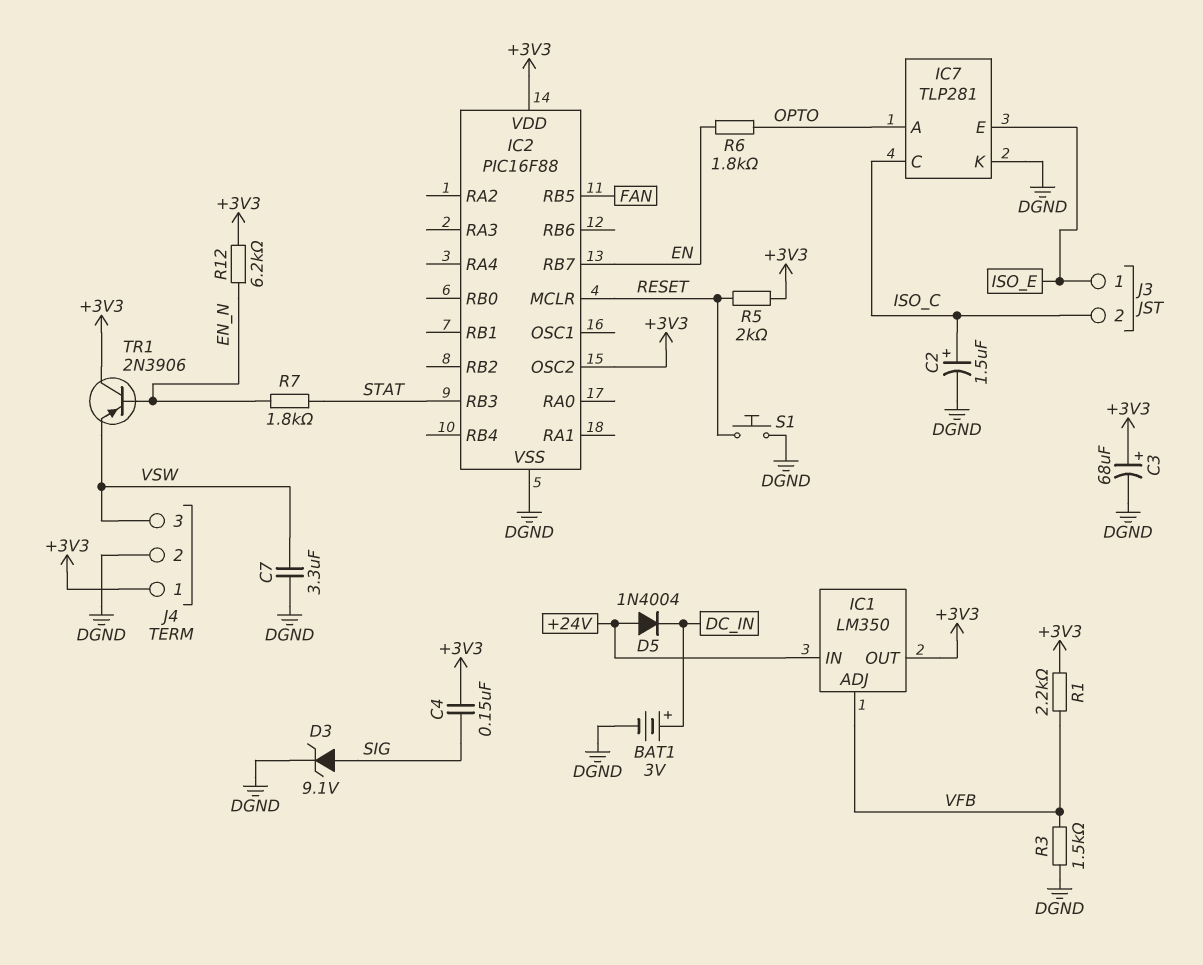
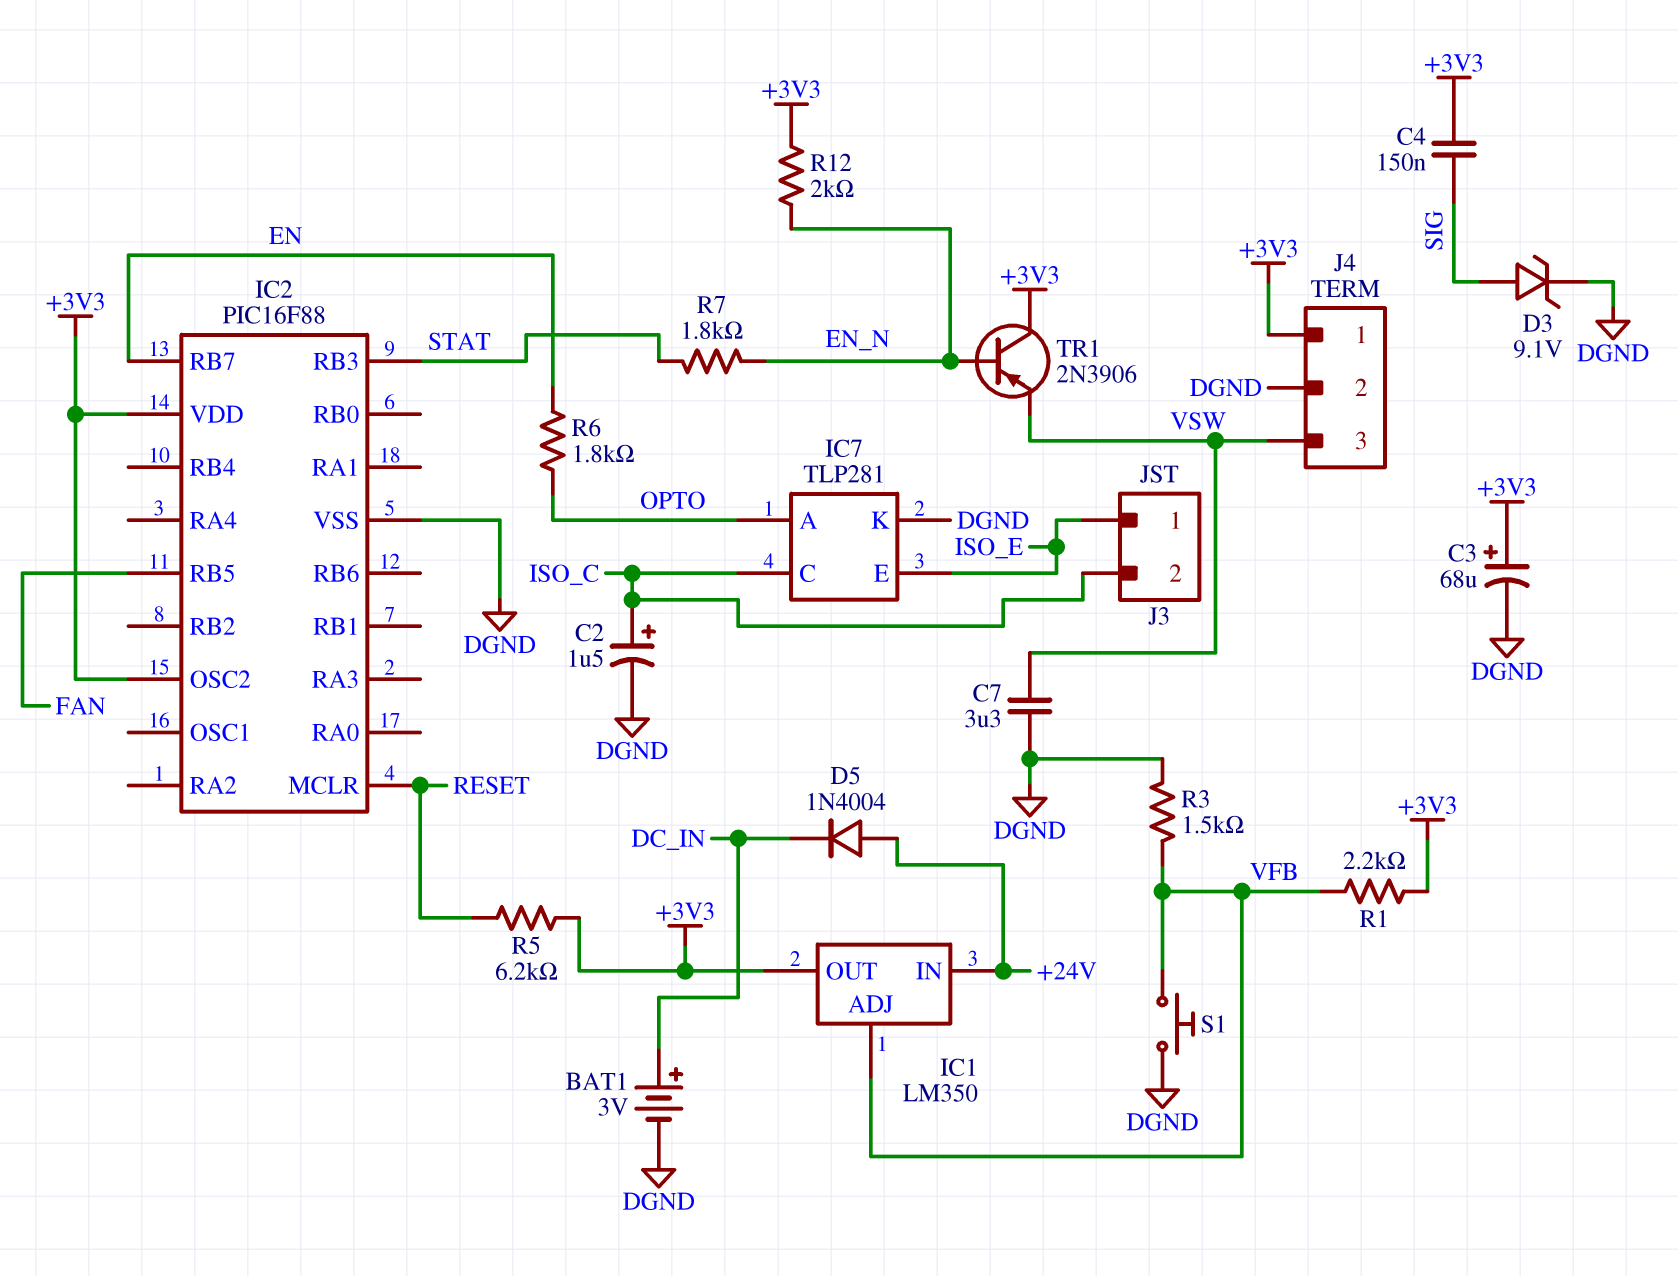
R5: 2k (+3V3, RESET) -> 6.2k (+3V3, RESET)
R12: 6.2k (+3V3, EN_N) -> 2k (+3V3, EN_N)
S1: button (DGND, RESET) -> button (DGND, VFB)

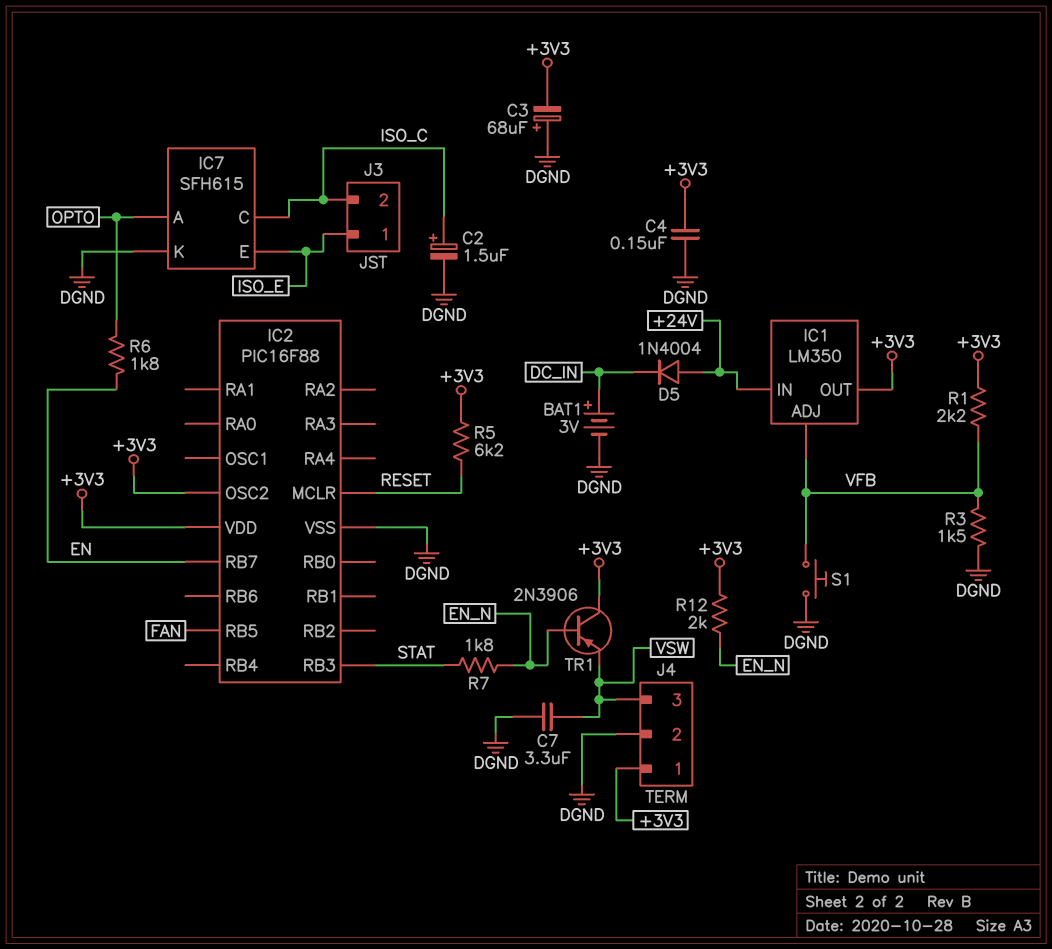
C3: 68uF (plus +3V3, minus DGND) -> 68uF (plus DGND, minus +3V3)
C4: 150nF (+3V3, SIG) -> 150nF (+3V3, DGND)
D3: zener 9.1V (A SIG, K DGND) -> none
IC7: TLP281 -> SFH615

